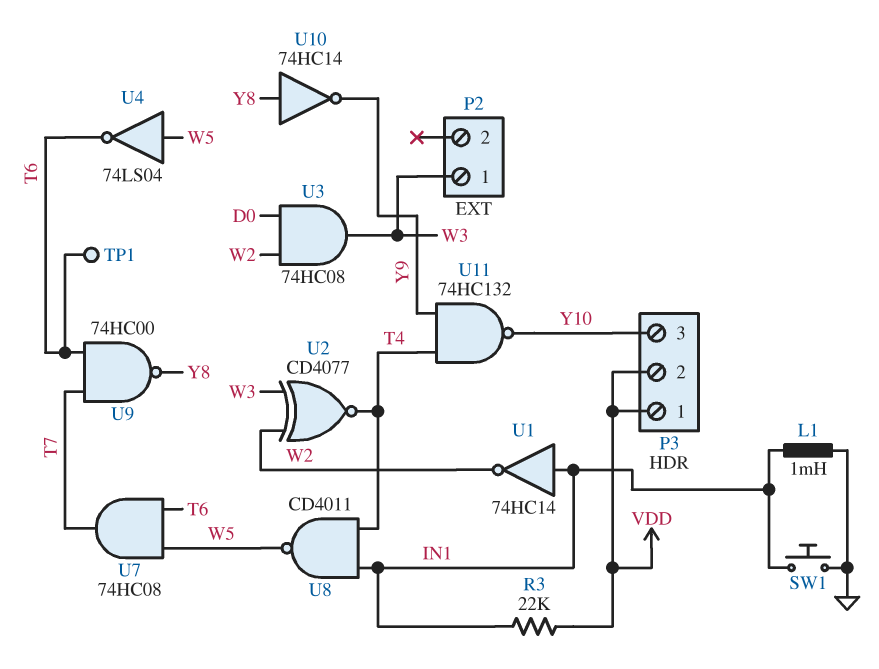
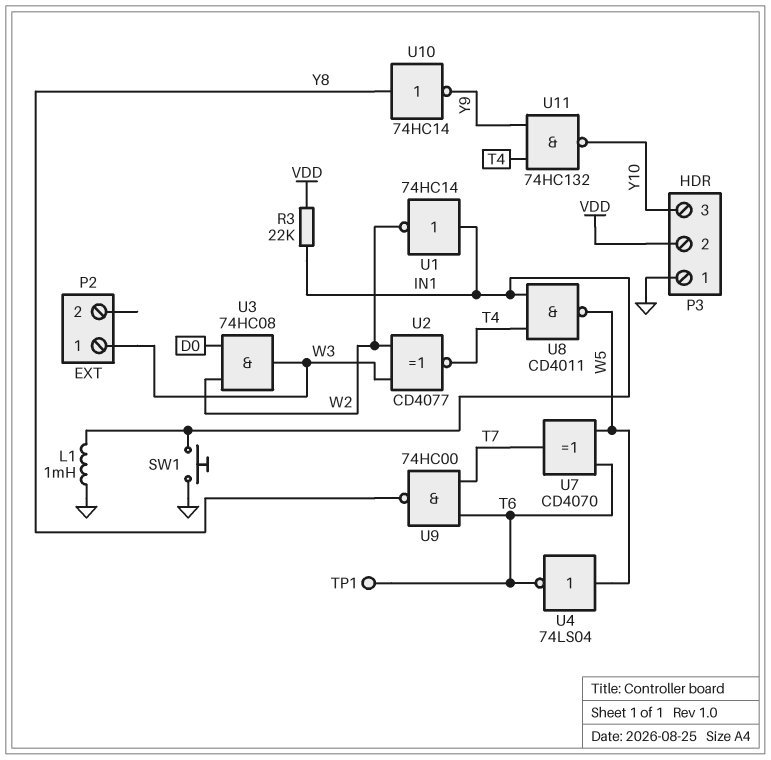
P3 pin 1: VDD -> GND
U7: AND 74HC08 (in T6, in W5, out T7) -> XOR CD4070 (in T6, in W5, out T7)

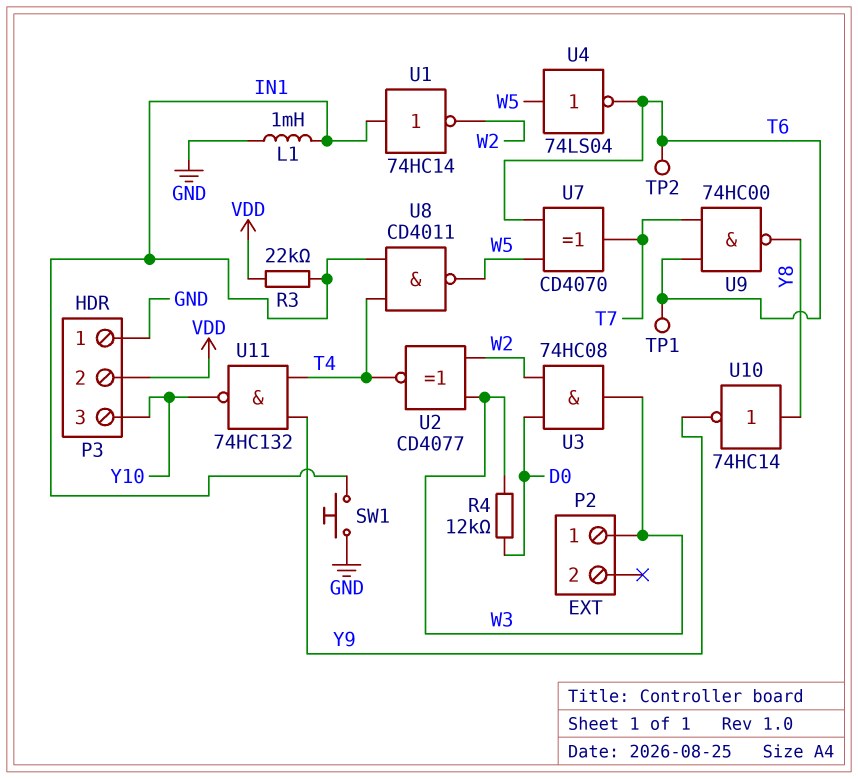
R4: none -> 12k (D0, W3)
TP2: none -> test point (T6)

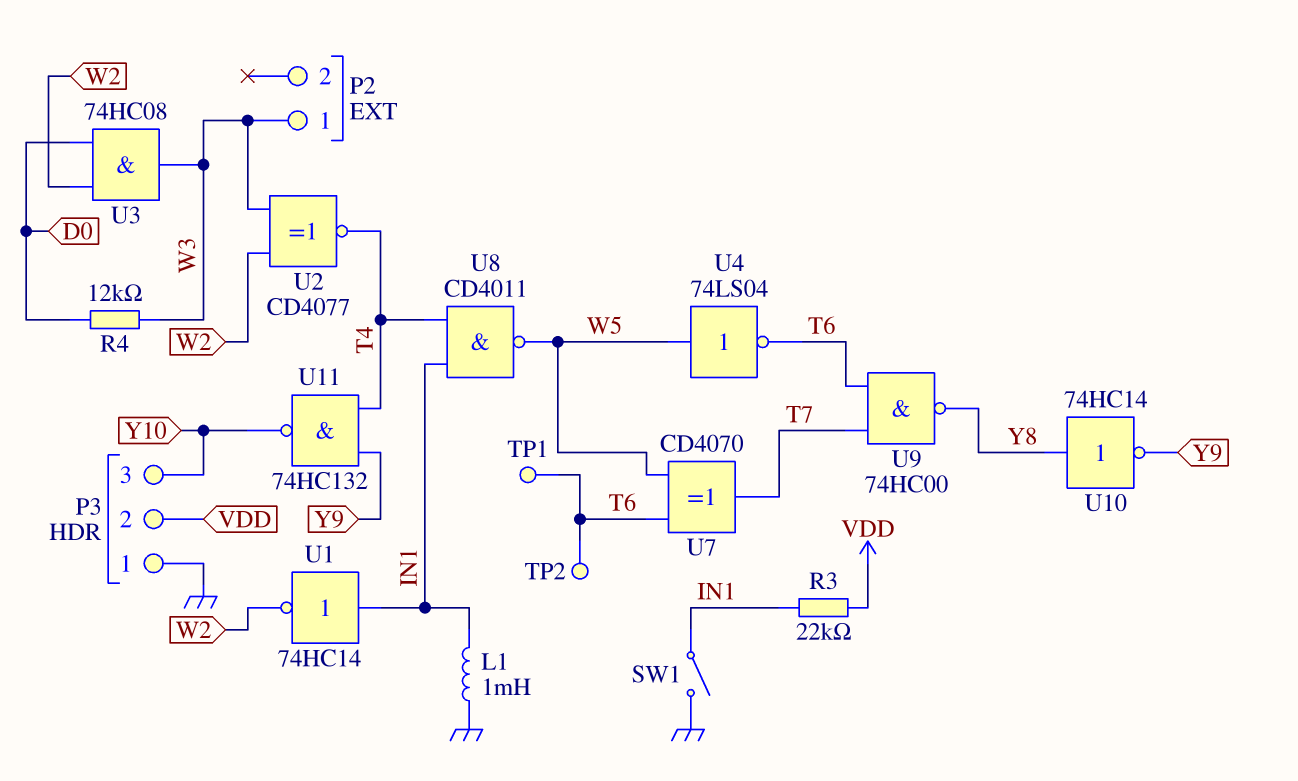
SW1: button (GND, IN1) -> switch (GND, IN1)

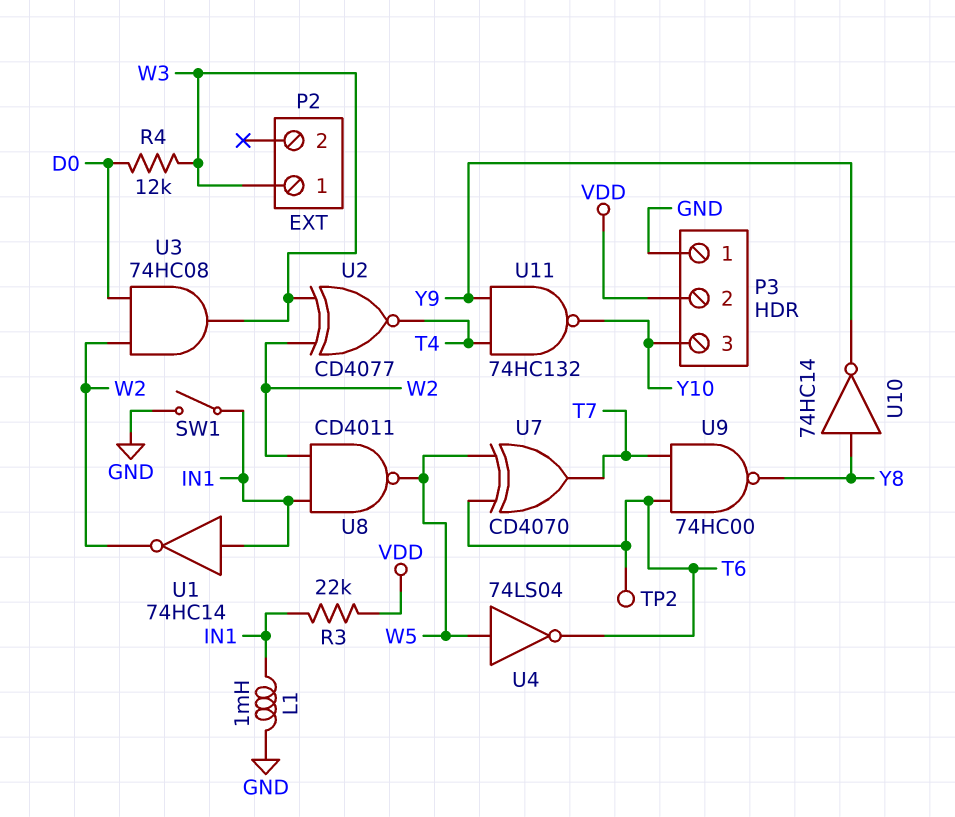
TP1: test point (T6) -> none
U8: NAND CD4011 (in IN1, in T4, out W5) -> NAND CD4011 (in IN1, in W2, out W5)

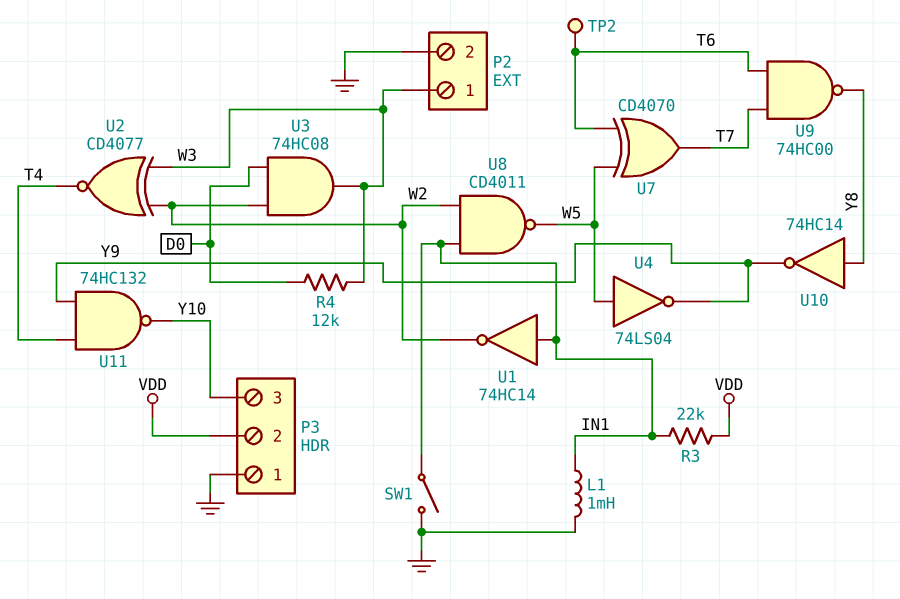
P2 pin 2: none -> GND
U4: NOT 74LS04 (in W5, out T6) -> NOT 74LS04 (in W5, out Y9)

